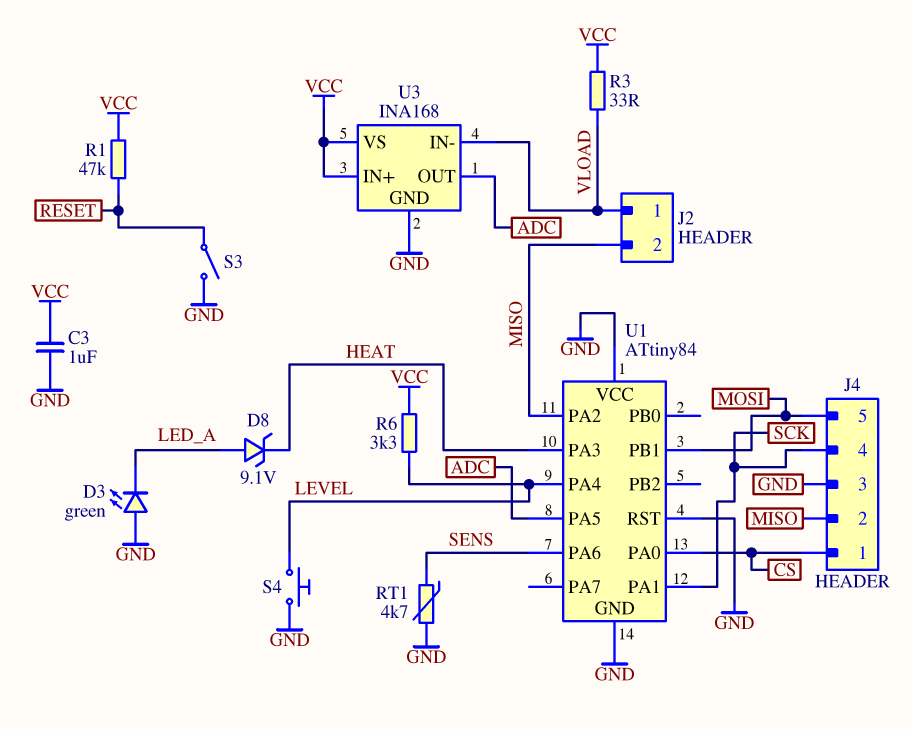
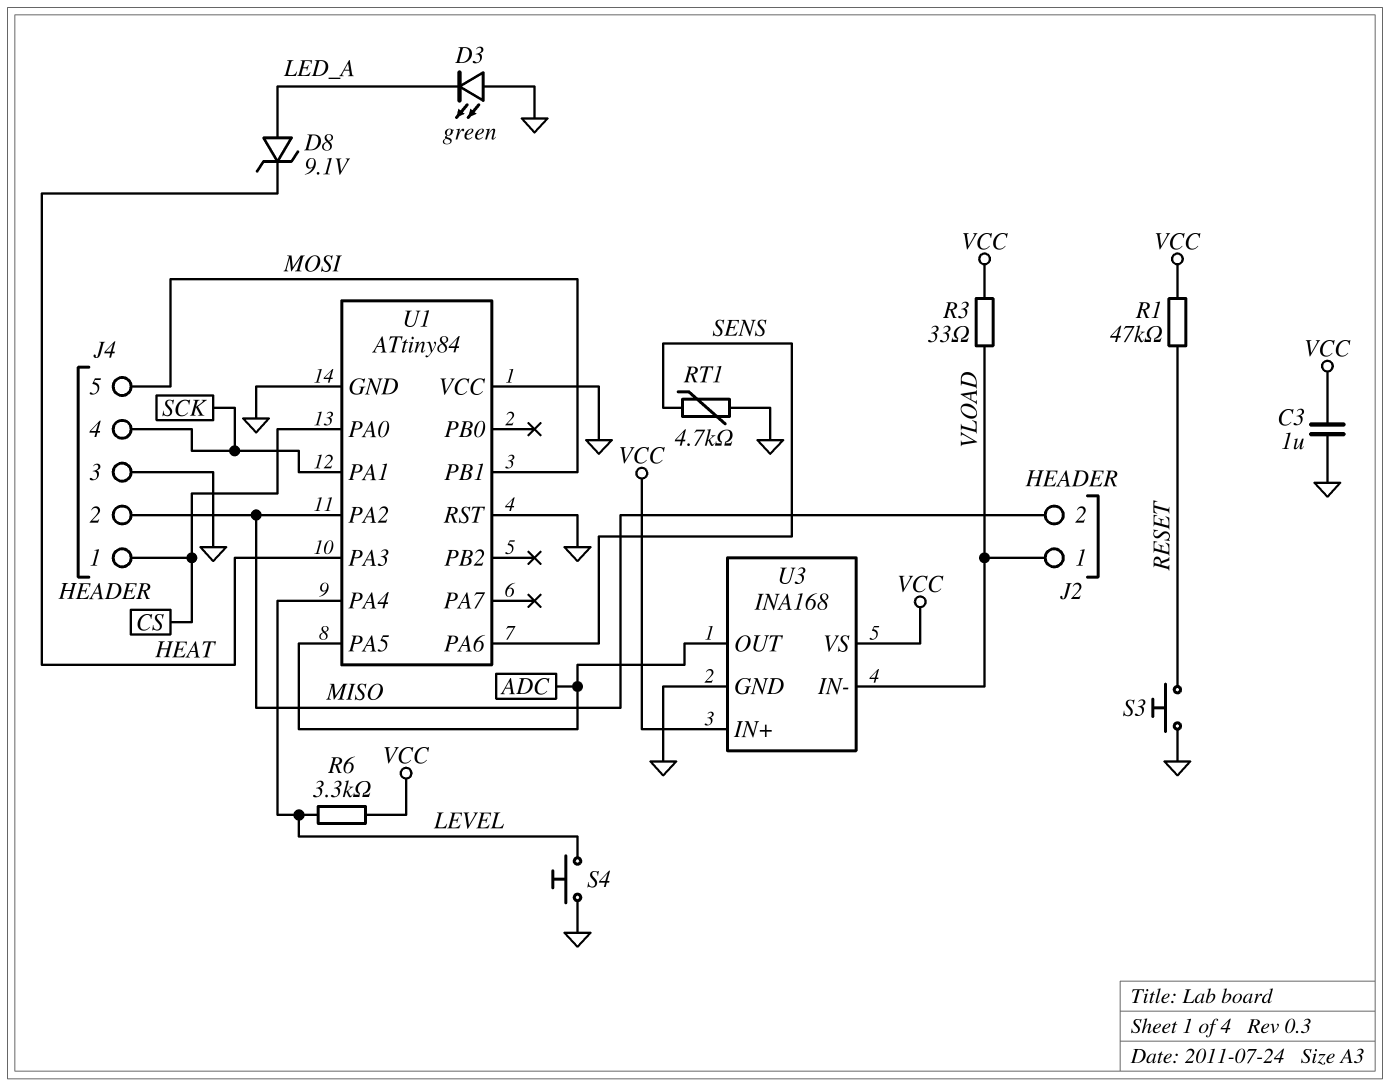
S3: switch (GND, RESET) -> button (GND, RESET)

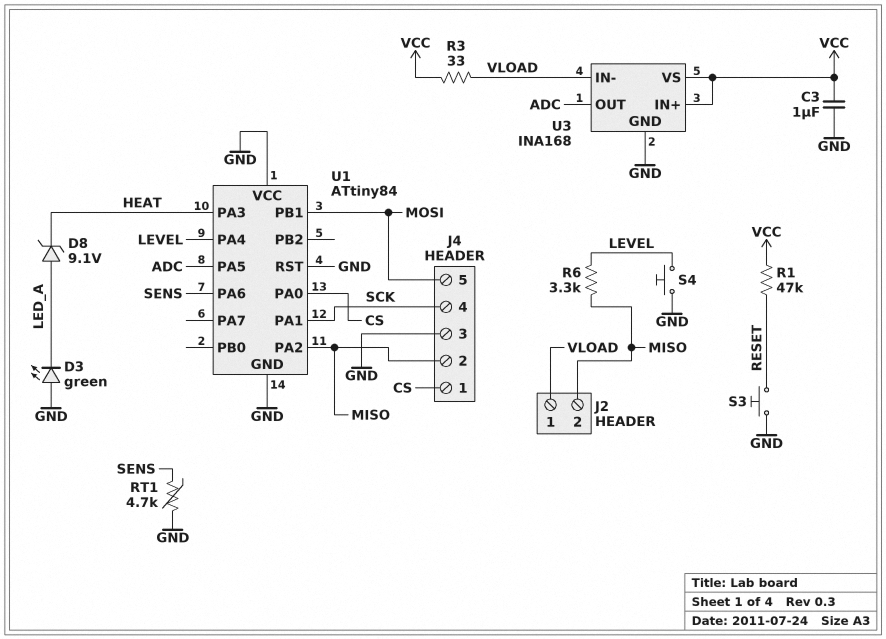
R6: 3.3k (LEVEL, VCC) -> 3.3k (LEVEL, MISO)

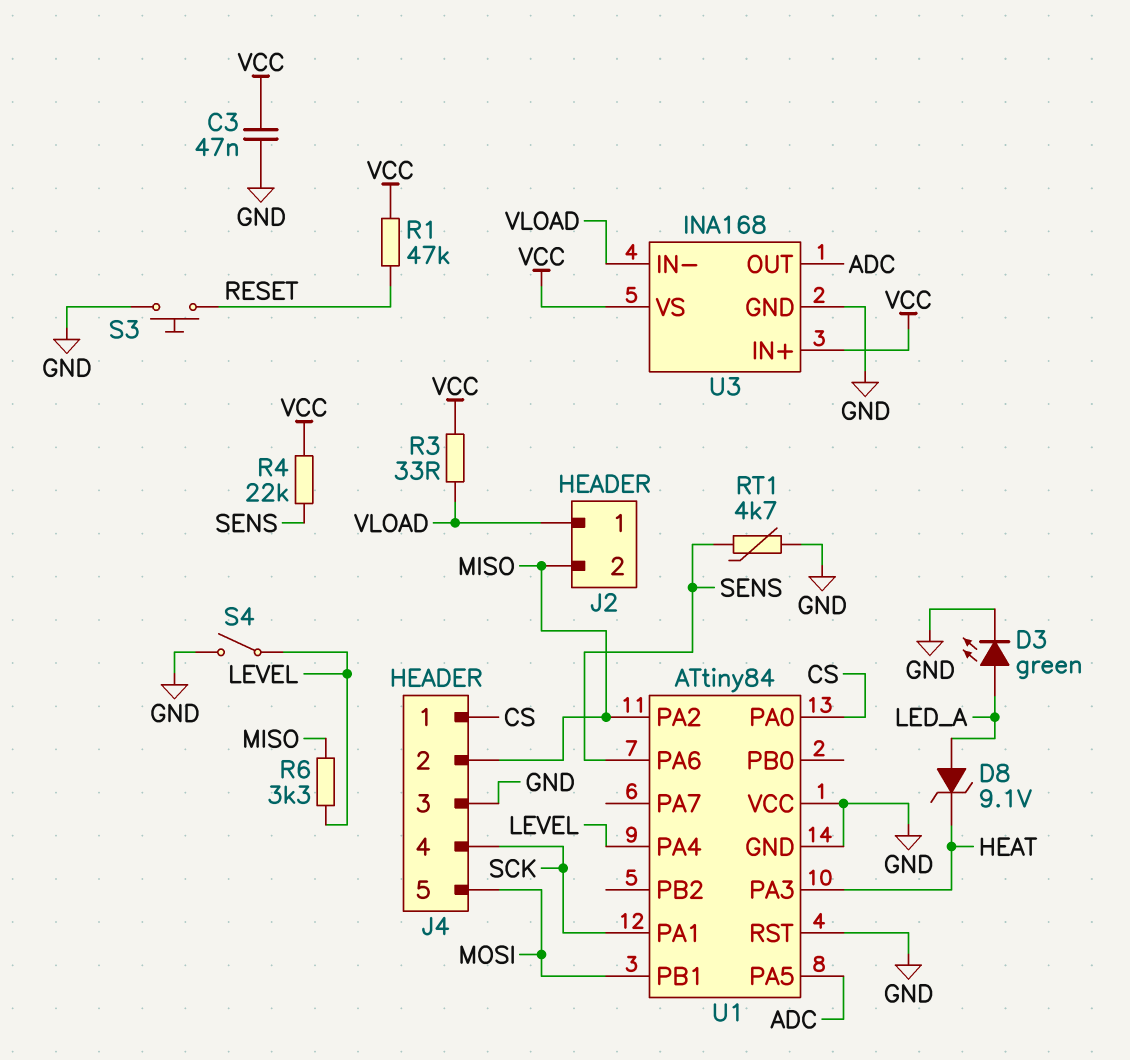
C3: 1uF (GND, VCC) -> 47nF (GND, VCC)
D3: LED green (A GND, K LED_A) -> LED green (A LED_A, K GND)
R4: none -> 22k (SENS, VCC)
S4: button (GND, LEVEL) -> switch (GND, LEVEL)

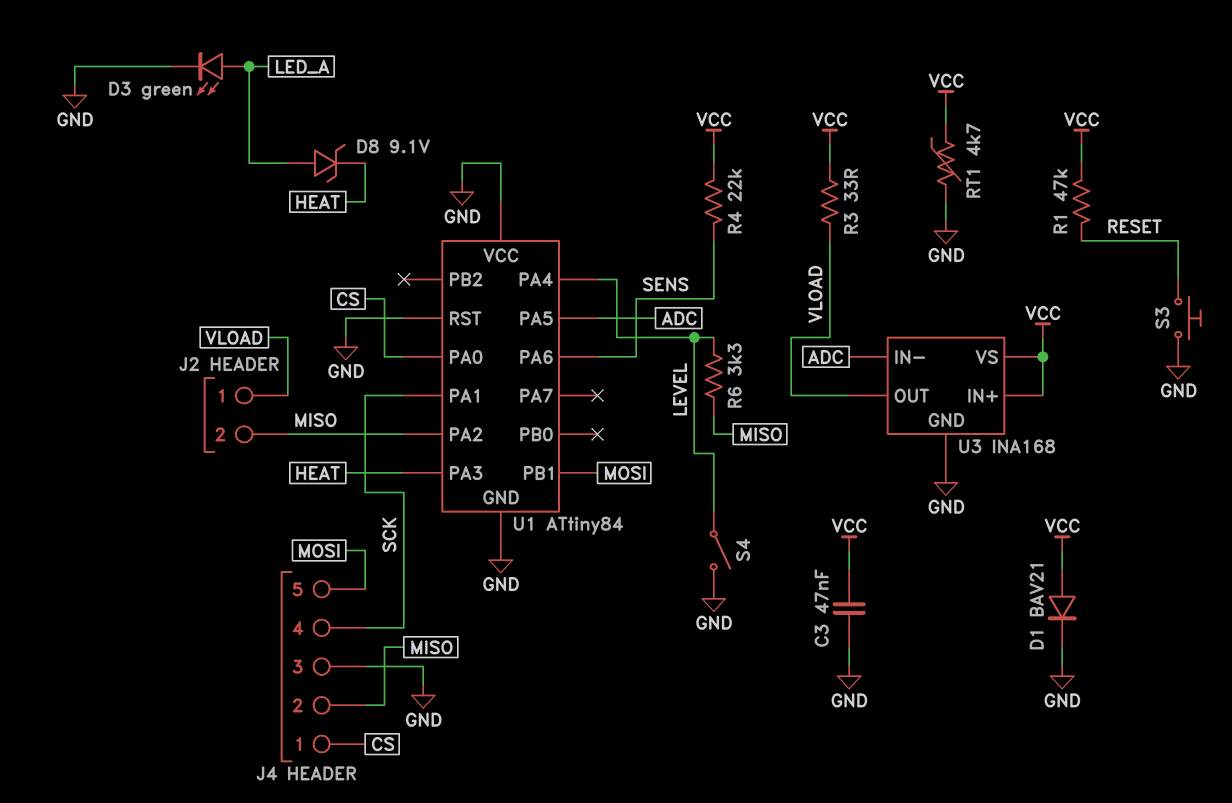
D1: none -> diode BAV21 (A VCC, K GND)
RT1: 4.7k (GND, SENS) -> 4.7k (GND, VCC)
U3 pin IN-: VLOAD -> ADC
U3 pin OUT: ADC -> VLOAD

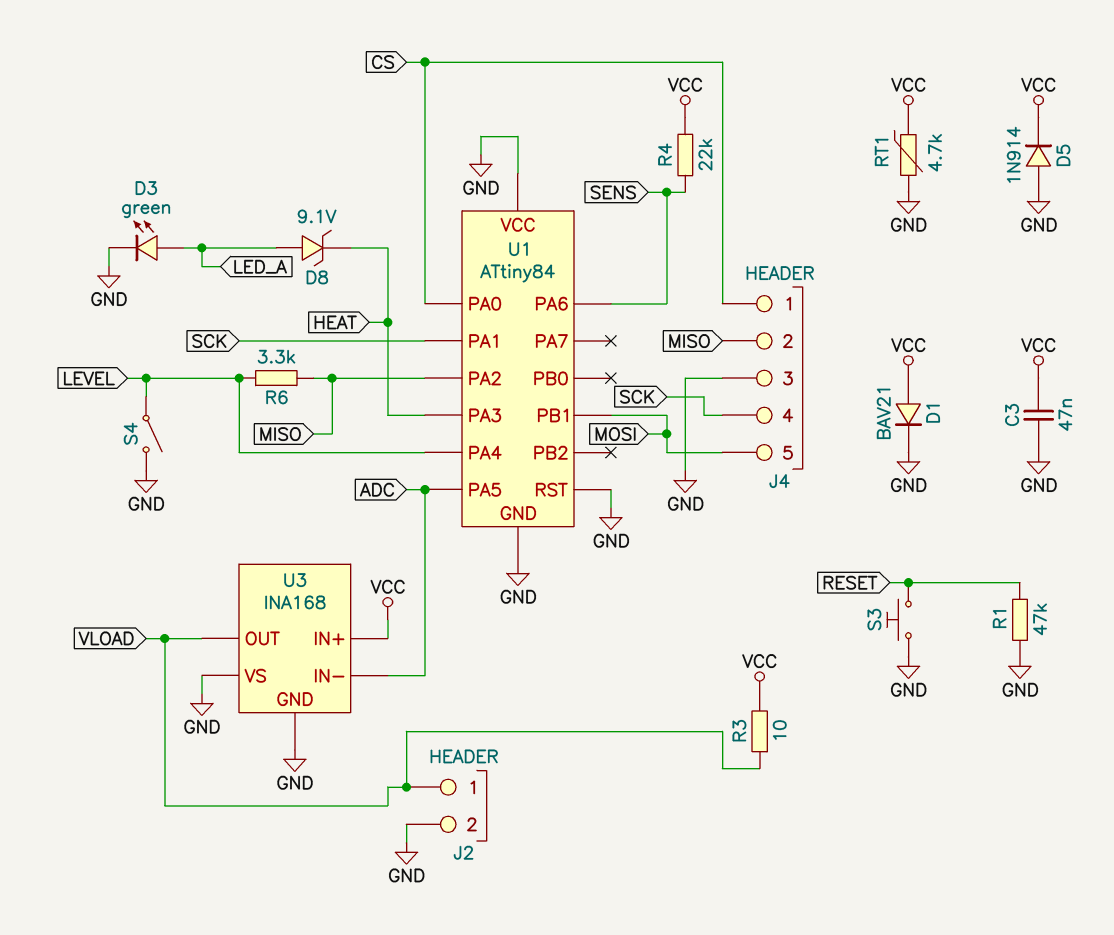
D5: none -> diode 1N914 (A GND, K VCC)
J2 pin 2: MISO -> GND
R1: 47k (RESET, VCC) -> 47k (GND, RESET)
R3: 33 (VCC, VLOAD) -> 10 (VCC, VLOAD)
U3 pin VS: VCC -> GND

